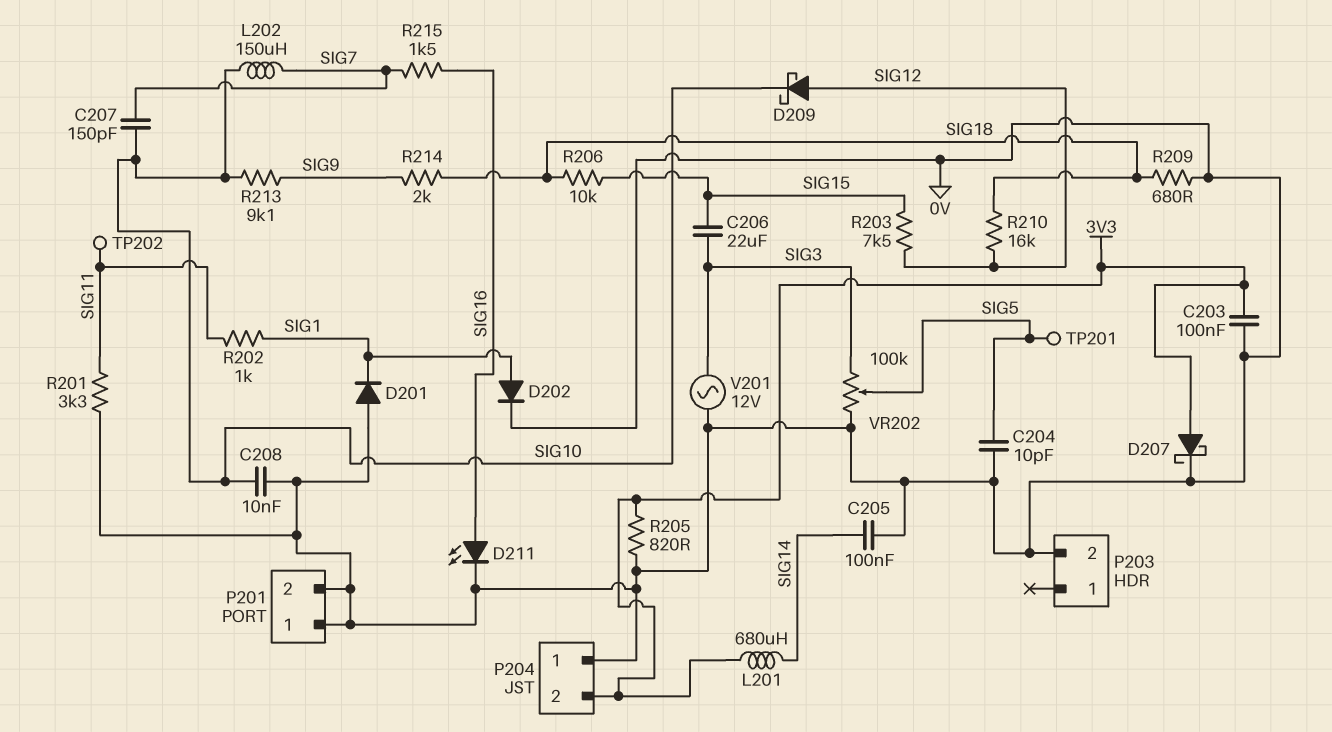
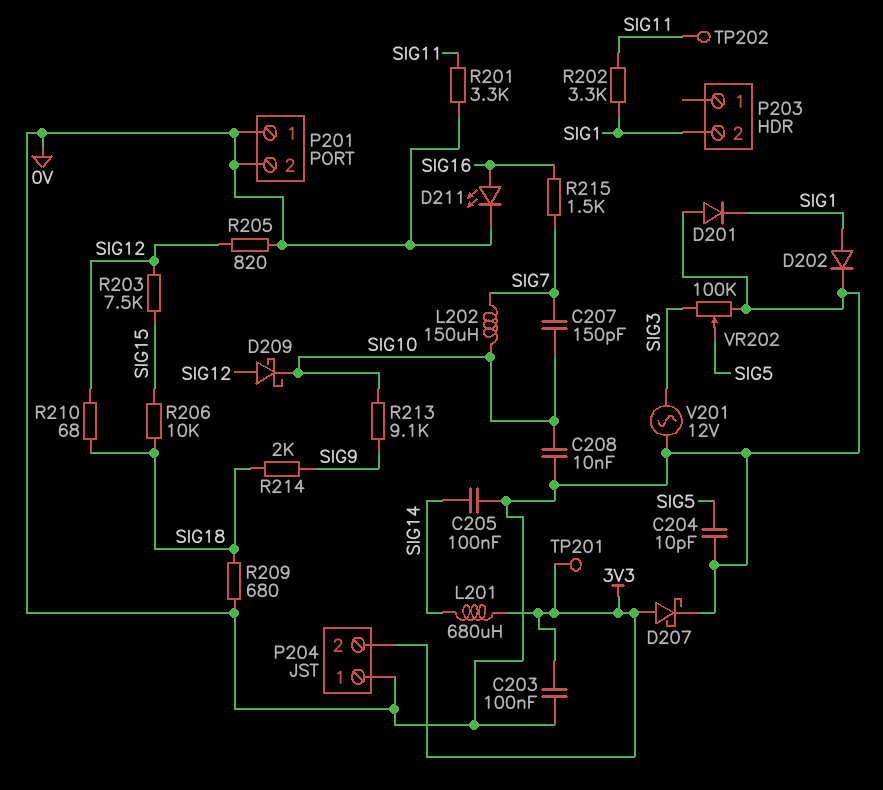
C206: 22uF (SIG3, SIG15) -> none
P203 pin 2: 0V -> SIG1
R202: 1k (SIG1, SIG11) -> 3.3k (SIG1, SIG11)
R205: 820 (0V, 3V3) -> 820 (0V, SIG12)
R210: 16k (SIG12, SIG18) -> 68 (SIG12, SIG18)
TP201: test point (SIG5) -> test point (3V3)

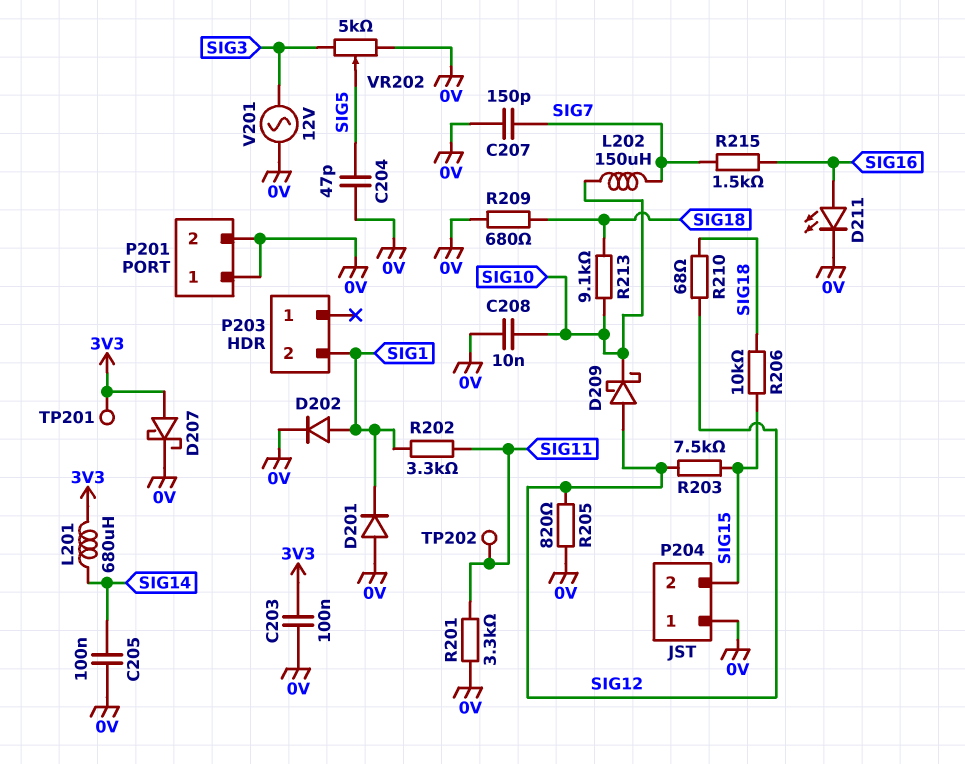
C204: 10pF (0V, SIG5) -> 47pF (0V, SIG5)
C207: 150pF (SIG7, SIG10) -> 150pF (0V, SIG7)
P204 pin 2: 3V3 -> SIG15
R213: 9.1k (SIG9, SIG10) -> 9.1k (SIG10, SIG18)
R214: 2k (SIG9, SIG18) -> none
VR202: 100k (0V, SIG3, wiper SIG5) -> 5k (0V, SIG3, wiper SIG5)

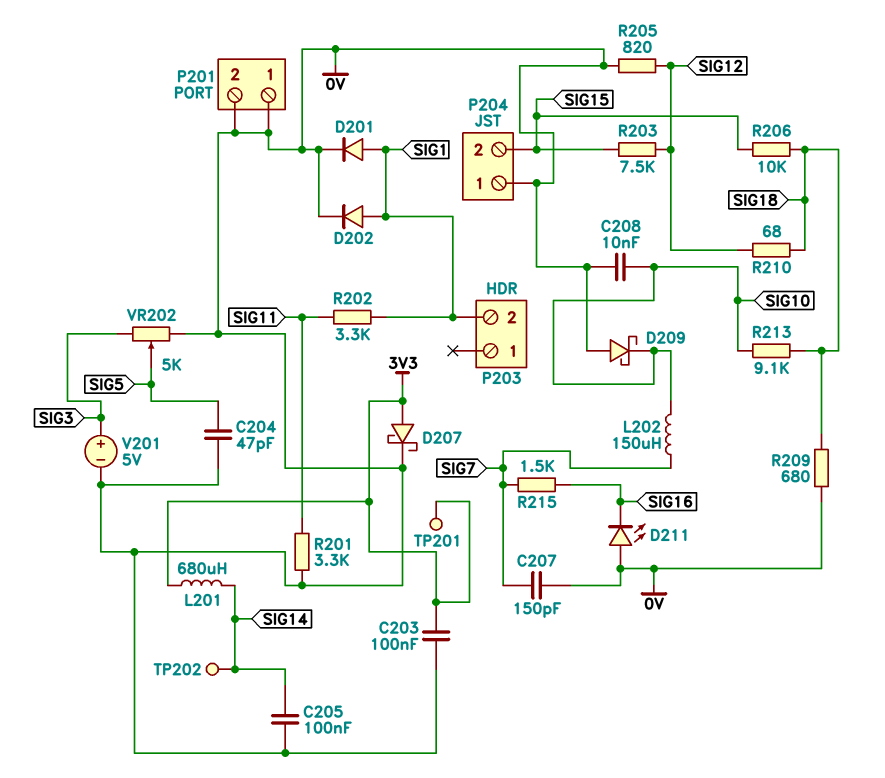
D201: diode (A 0V, K SIG1) -> diode (A SIG1, K 0V)
D209: schottky (A SIG12, K SIG10) -> schottky (A 0V, K SIG10)
D211: LED (A SIG16, K 0V) -> LED (A 0V, K SIG16)
TP202: test point (SIG11) -> test point (SIG14)
V201: AC 12V (0V, SIG3) -> 5V (plus SIG3, minus 0V)

